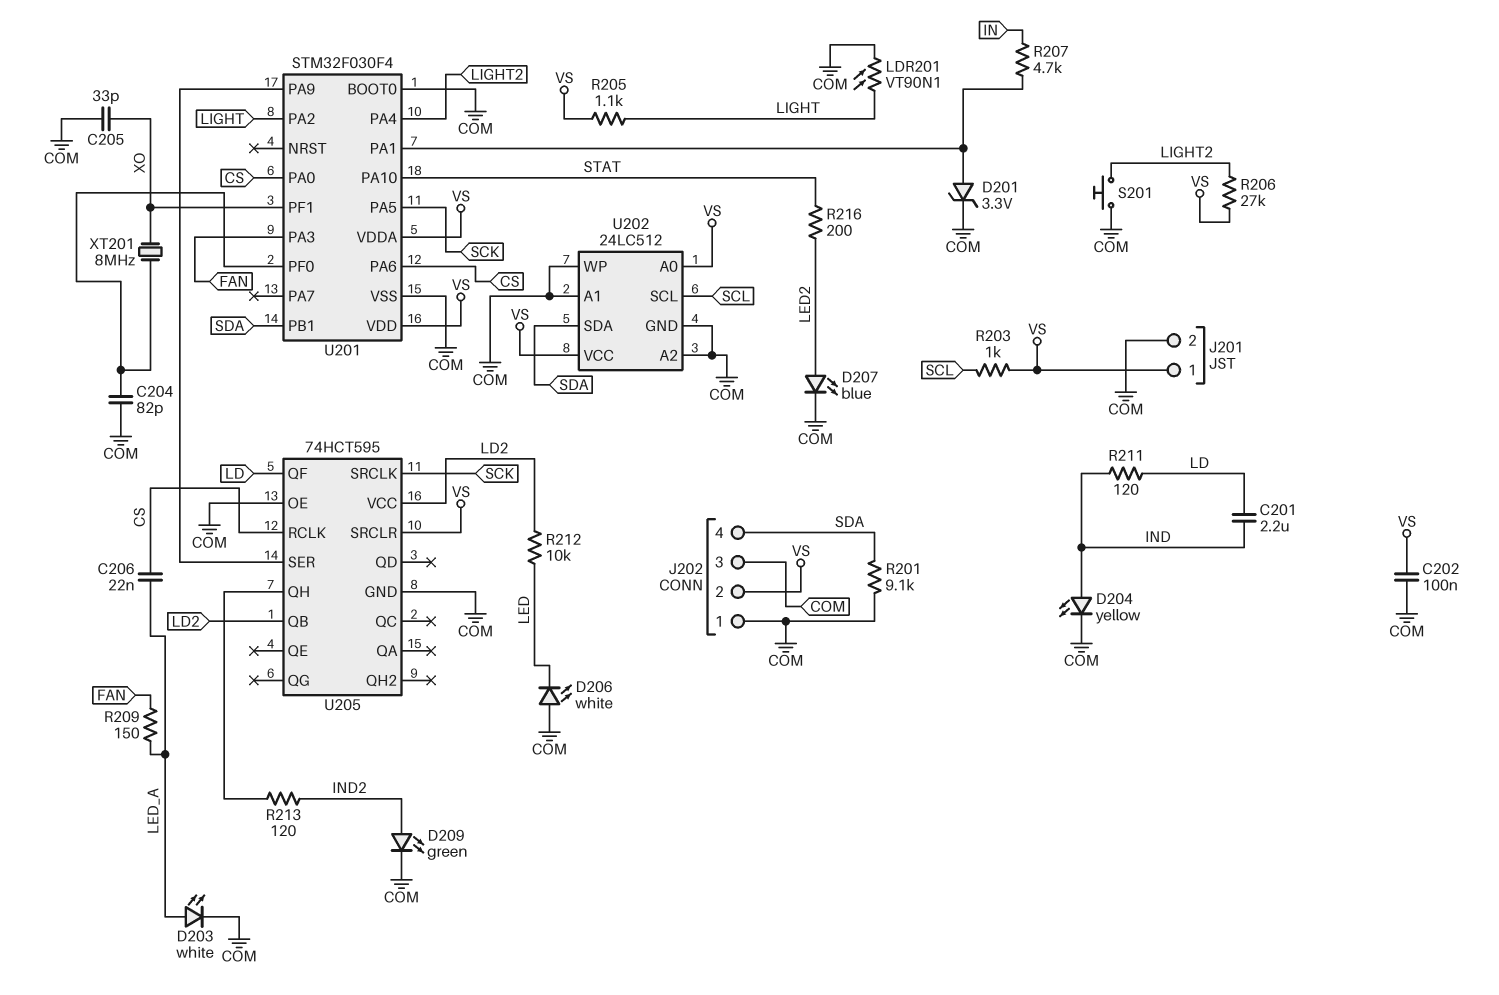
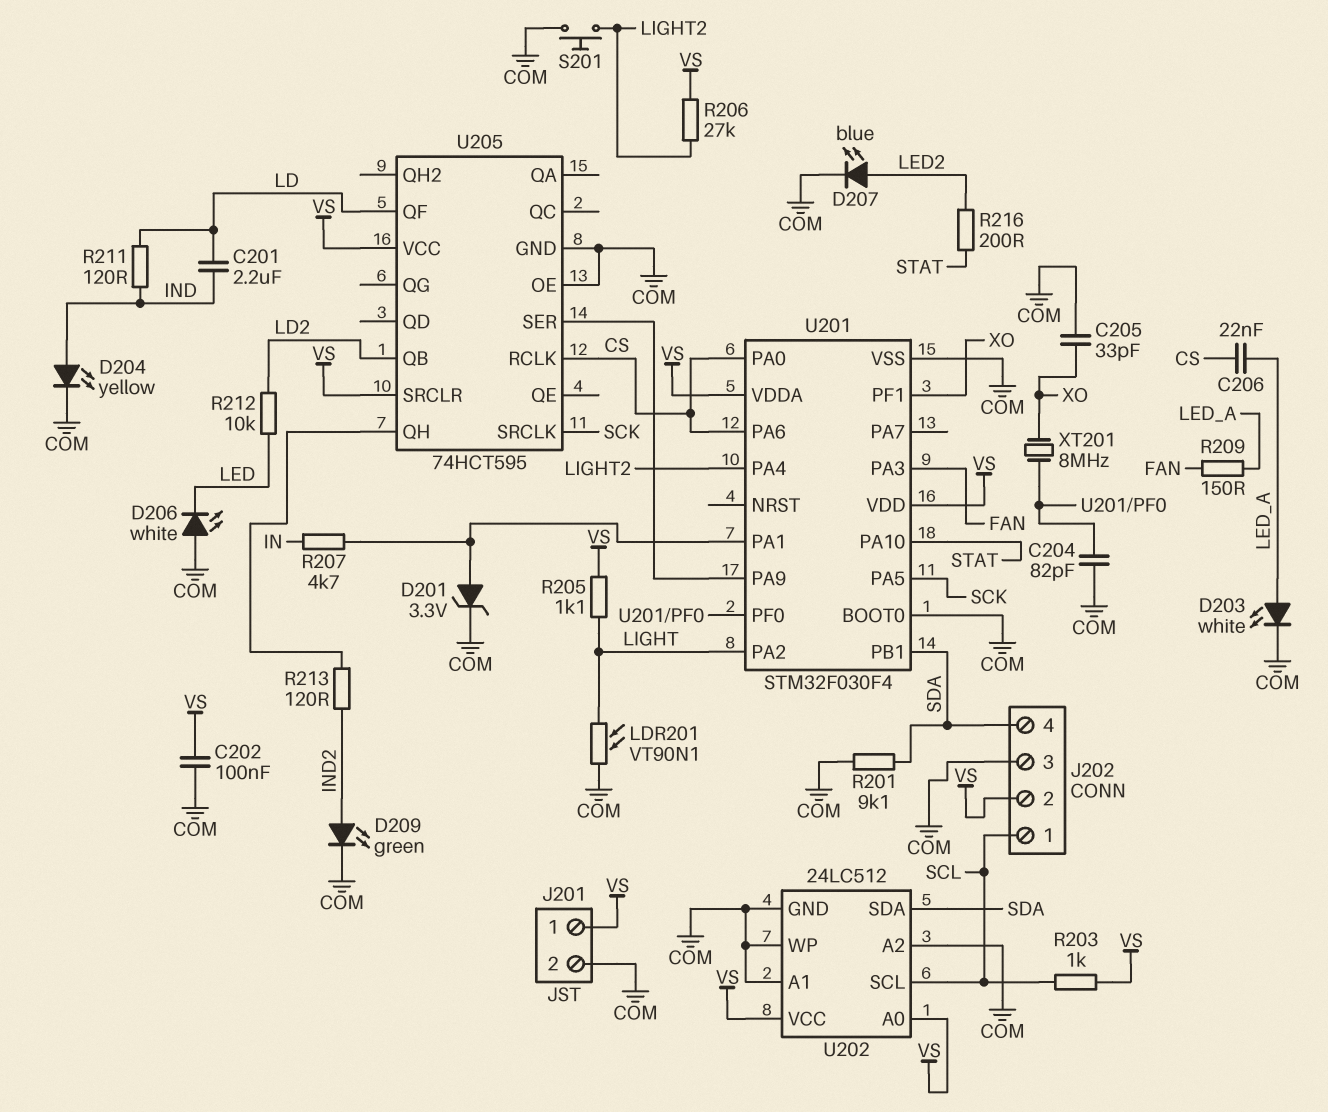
J202 pin 1: COM -> SCL
U205 pin VCC: LD2 -> VS

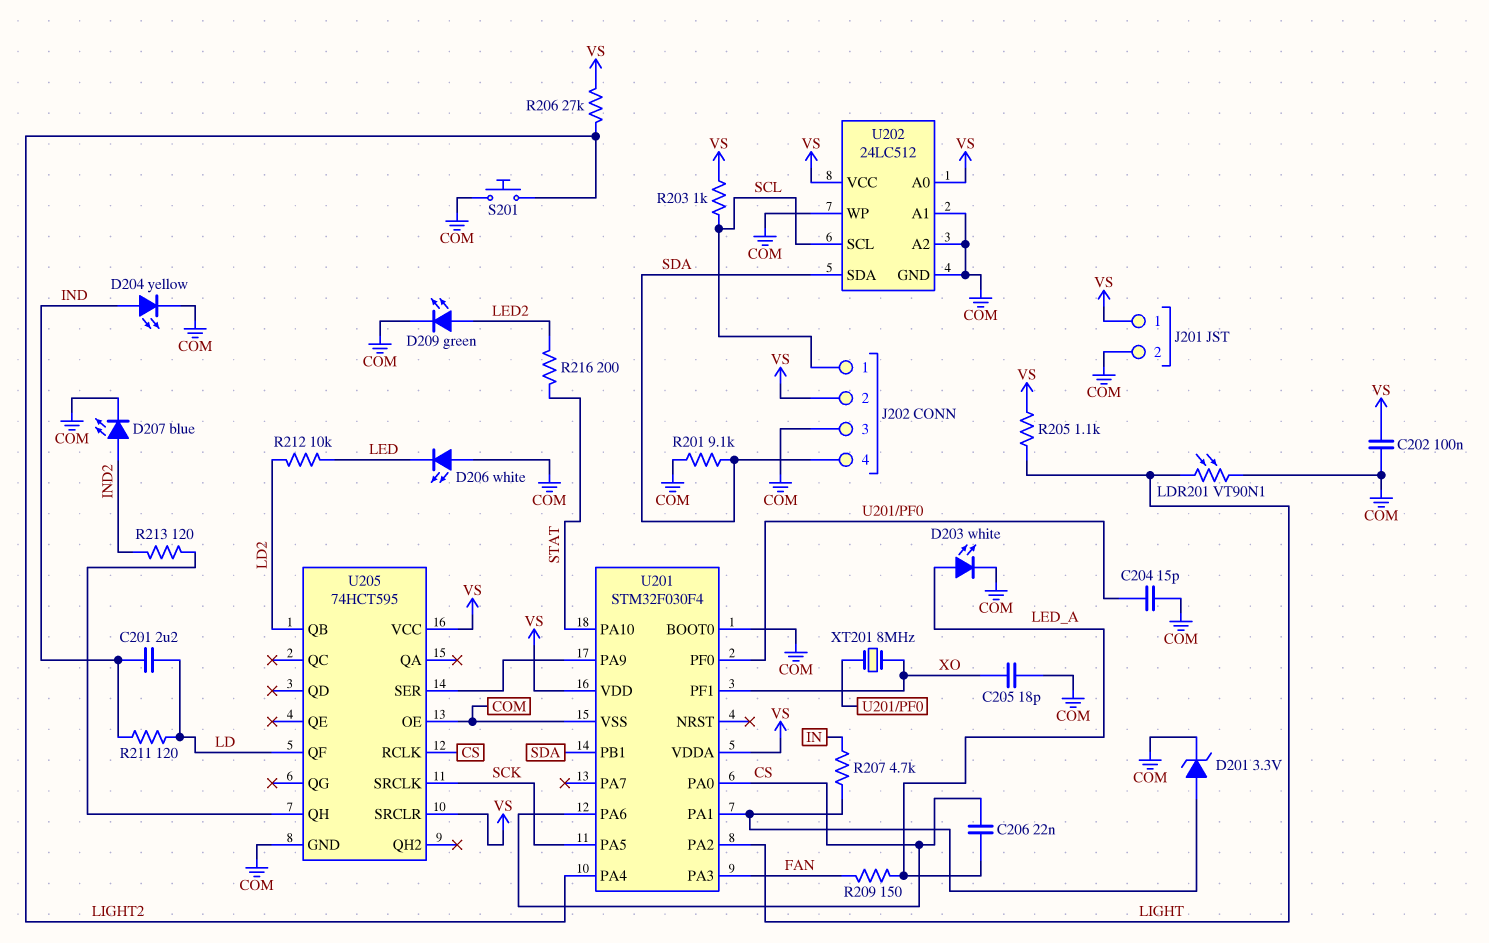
C204: 82pF (COM, U201/PF0) -> 15pF (COM, U201/PF0)
C205: 33pF (COM, XO) -> 18pF (COM, XO)
D207: LED blue (A LED2, K COM) -> LED blue (A IND2, K COM)
D209: LED green (A IND2, K COM) -> LED green (A LED2, K COM)

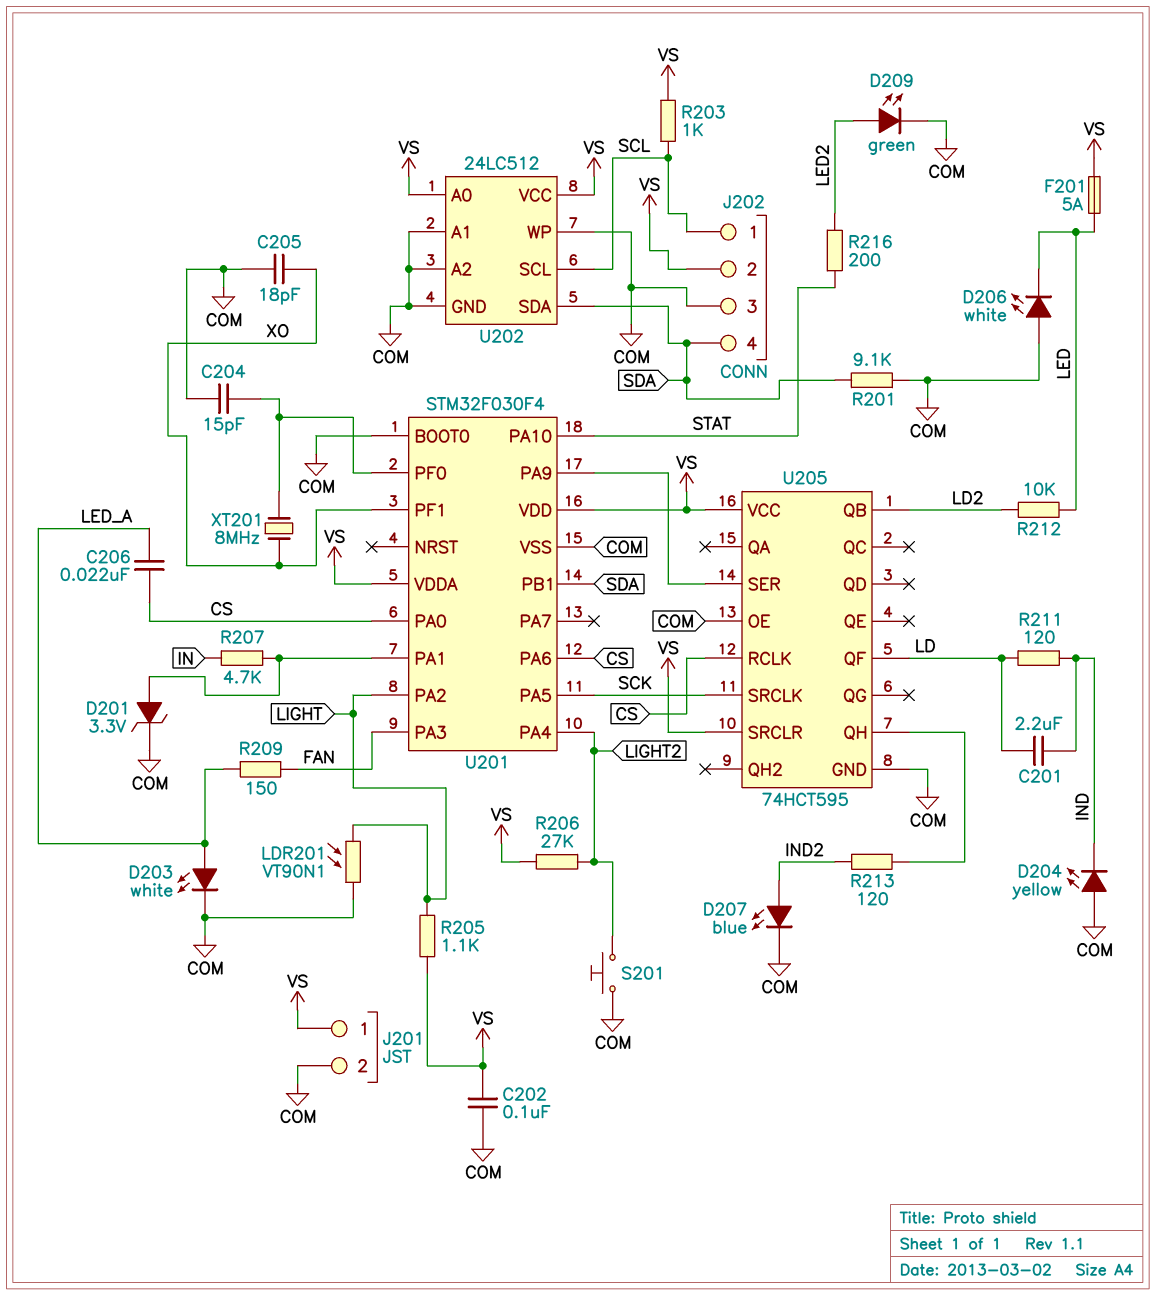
D204: LED yellow (A IND, K COM) -> LED yellow (A COM, K IND)
F201: none -> 5A (LED, VS)

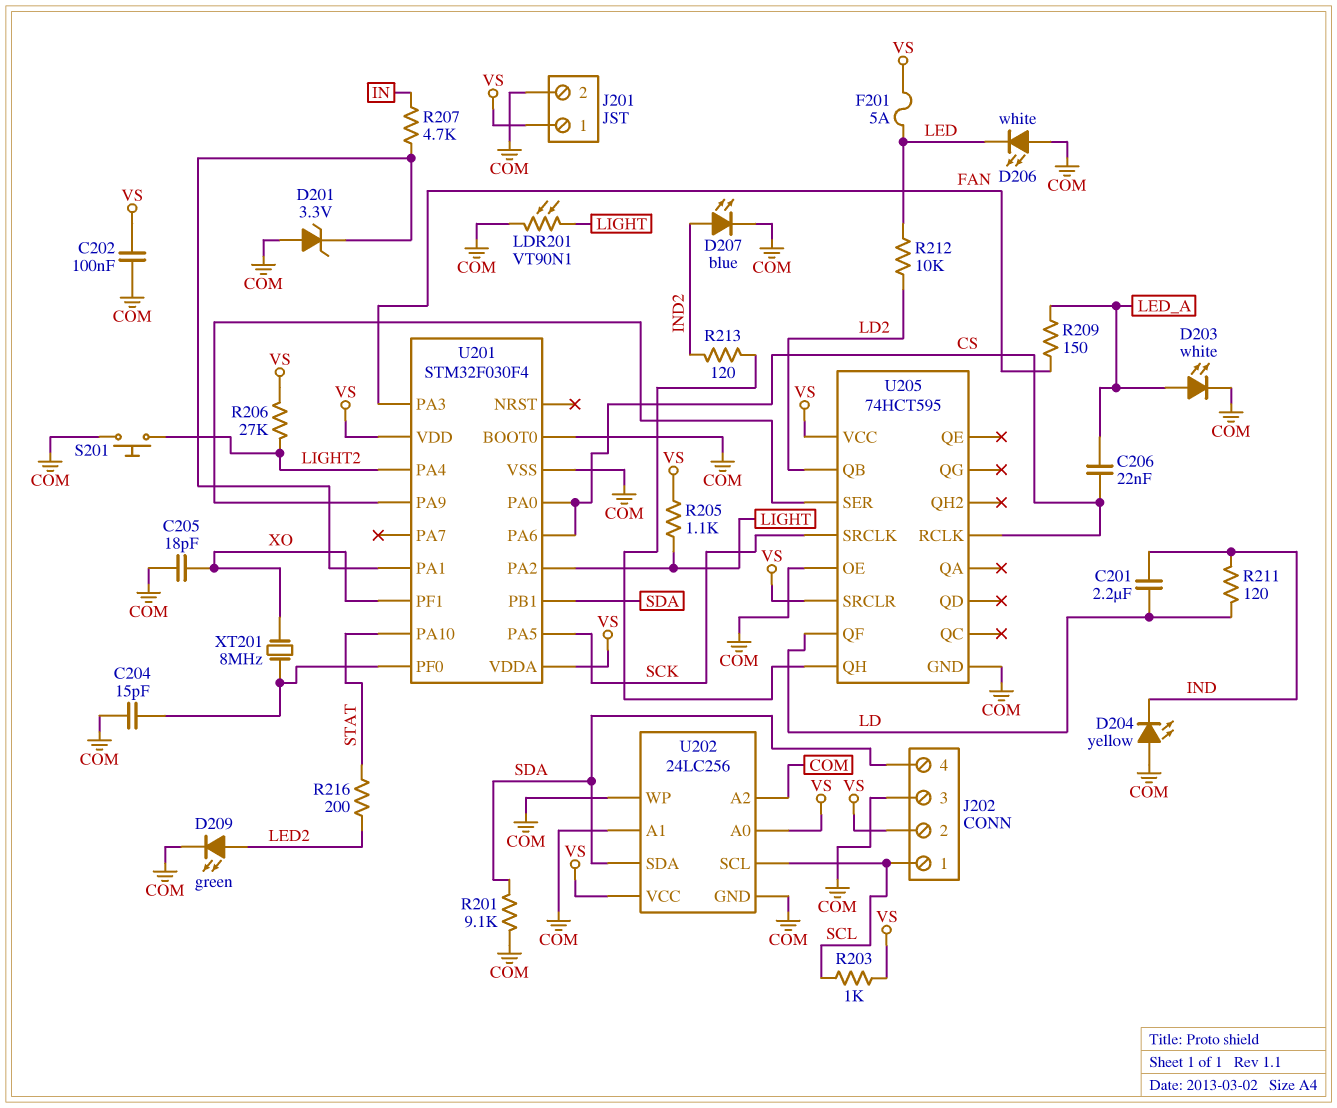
D201: zener 3.3V (A U201/PA1, K COM) -> zener 3.3V (A COM, K U201/PA1)
U202: 24LC512 -> 24LC256

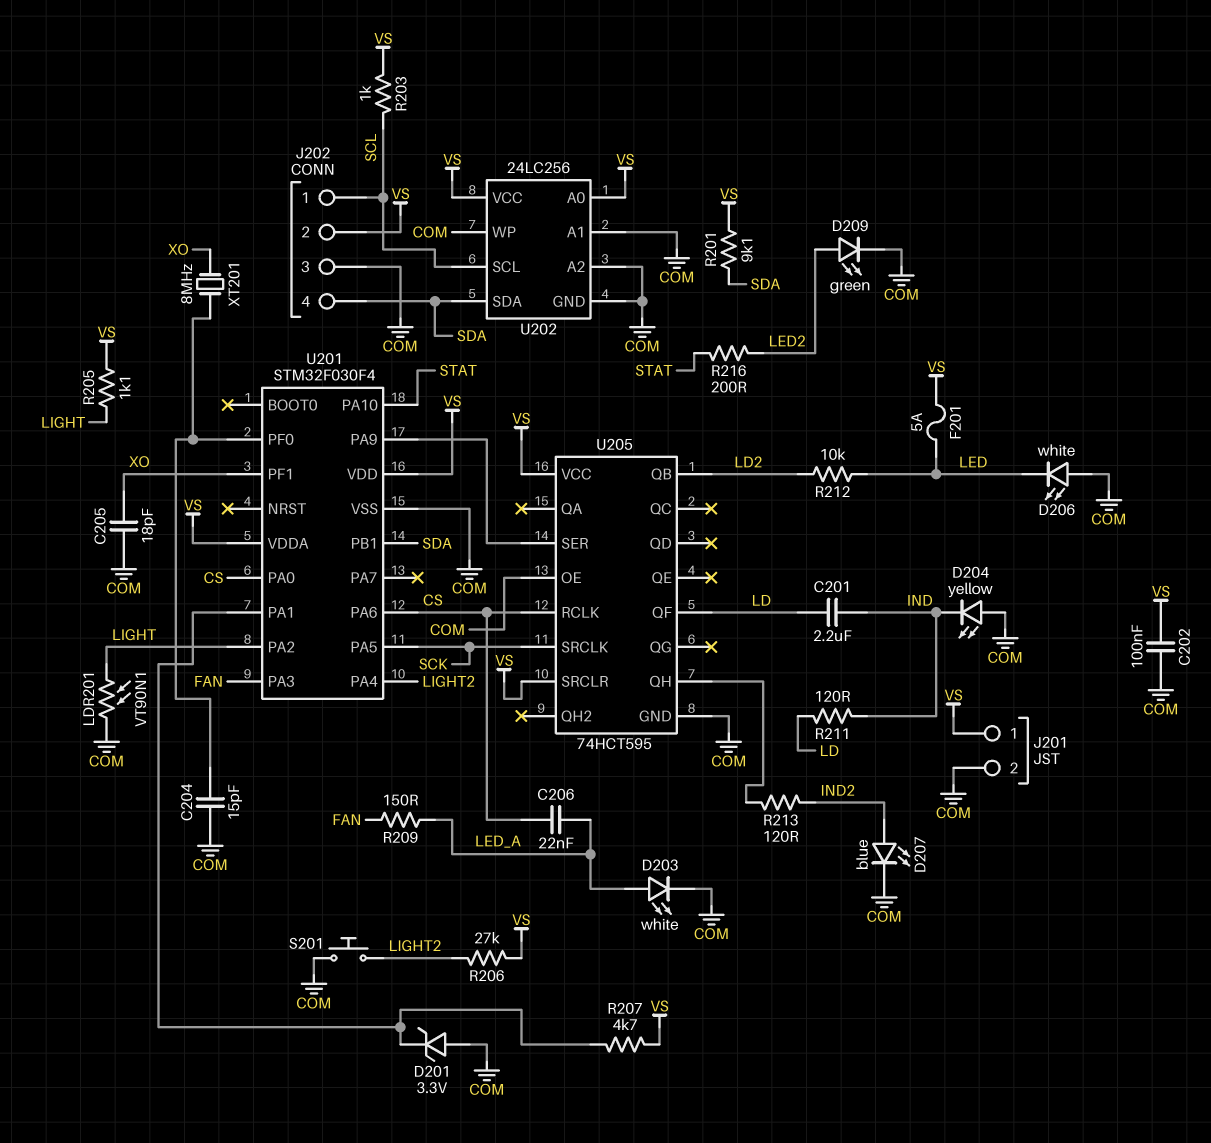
R201: 9.1k (COM, SDA) -> 9.1k (SDA, VS)
R207: 4.7k (IN, U201/PA1) -> 4.7k (U201/PA1, VS)
U201 pin BOOT0: COM -> none

